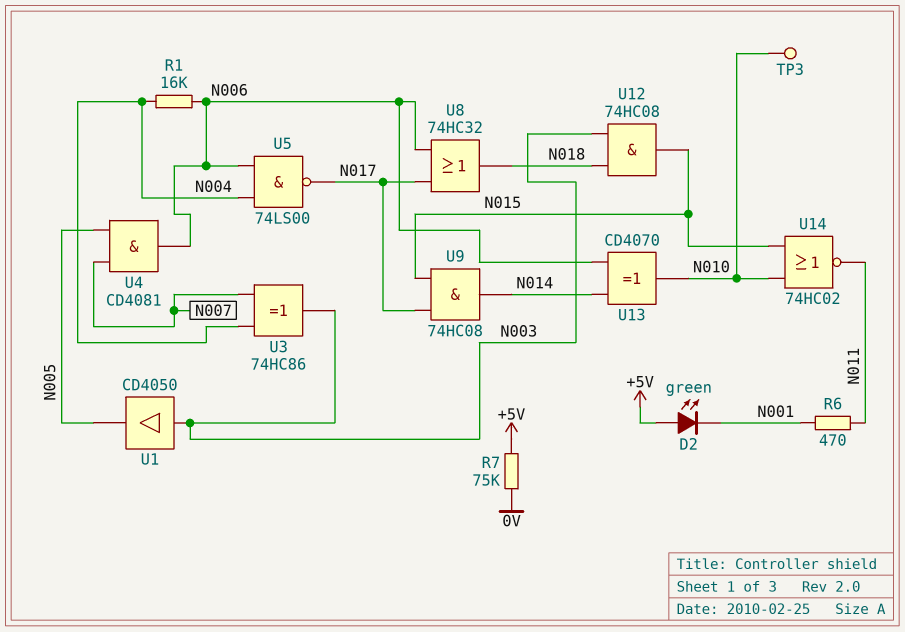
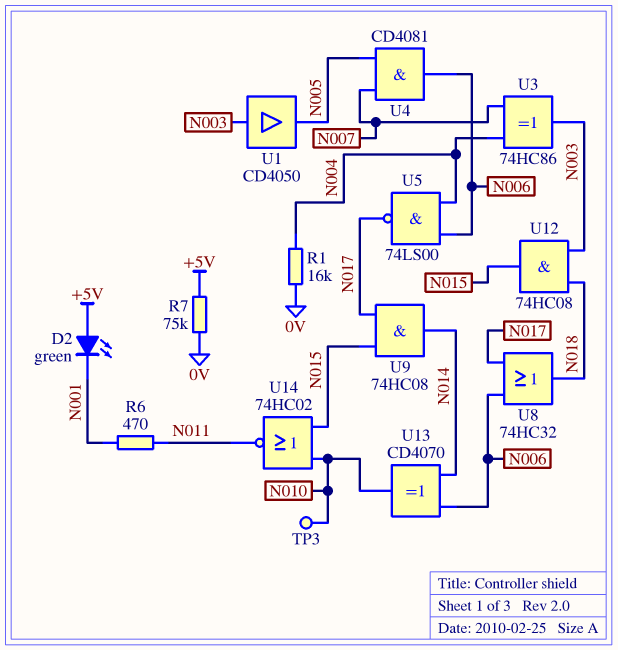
R1: 16k (N004, N006) -> 16k (0V, N004)

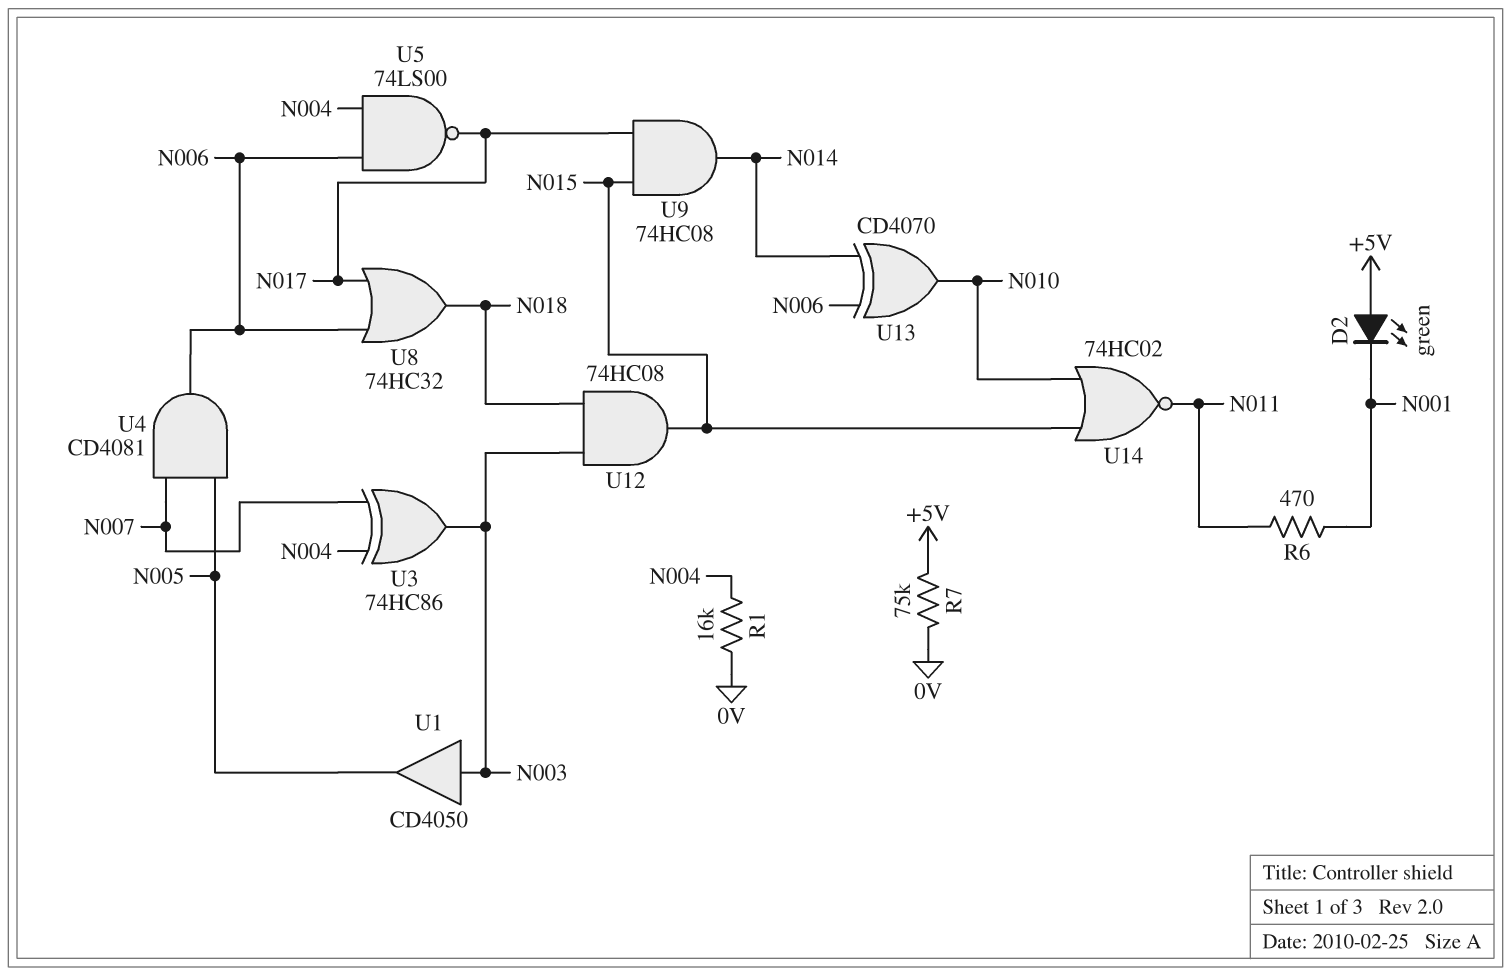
TP3: test point (N010) -> none

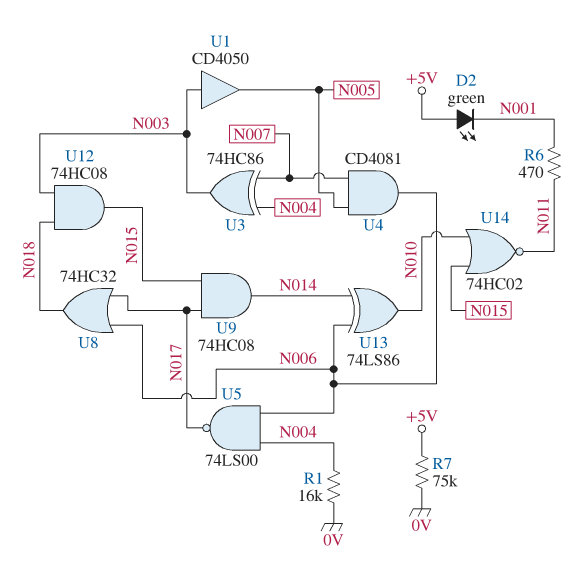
U13: XOR CD4070 (in N006, in N014, out N010) -> XOR 74LS86 (in N006, in N014, out N010)

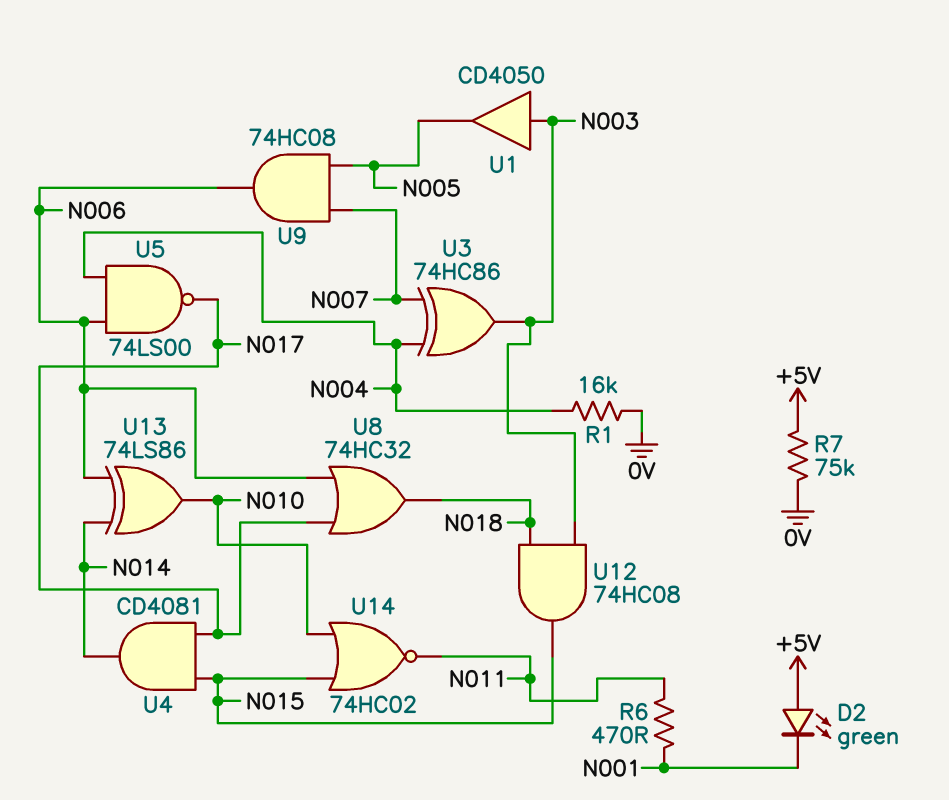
U4: AND CD4081 (in N005, in N007, out N006) -> AND CD4081 (in N015, in N017, out N014)
U9: AND 74HC08 (in N015, in N017, out N014) -> AND 74HC08 (in N005, in N007, out N006)

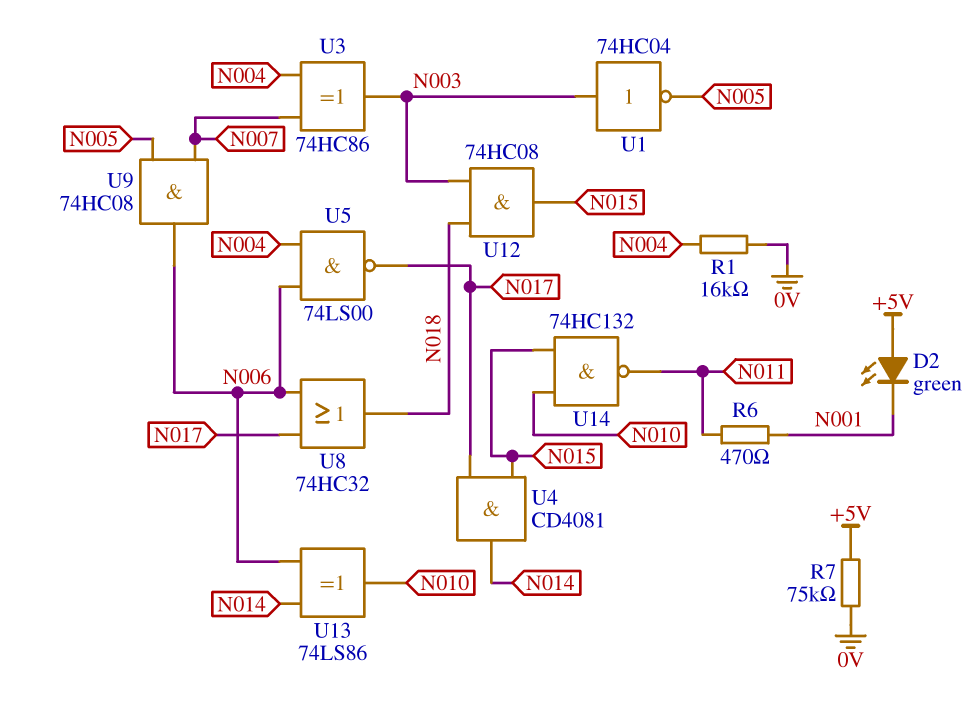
U1: buffer CD4050 (in N003, out N005) -> NOT 74HC04 (in N003, out N005)
U14: NOR 74HC02 (in N010, in N015, out N011) -> NAND 74HC132 (in N010, in N015, out N011)

